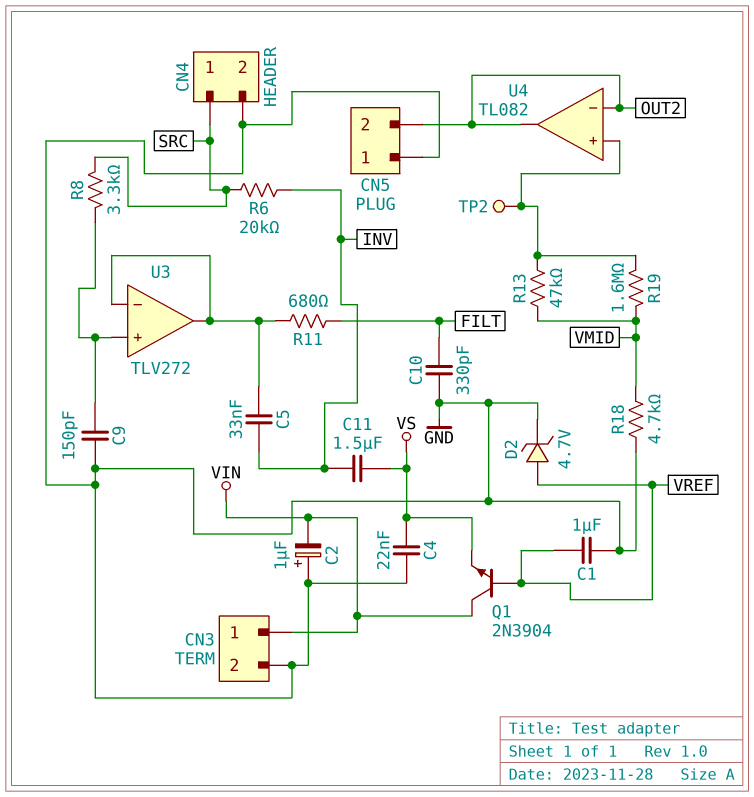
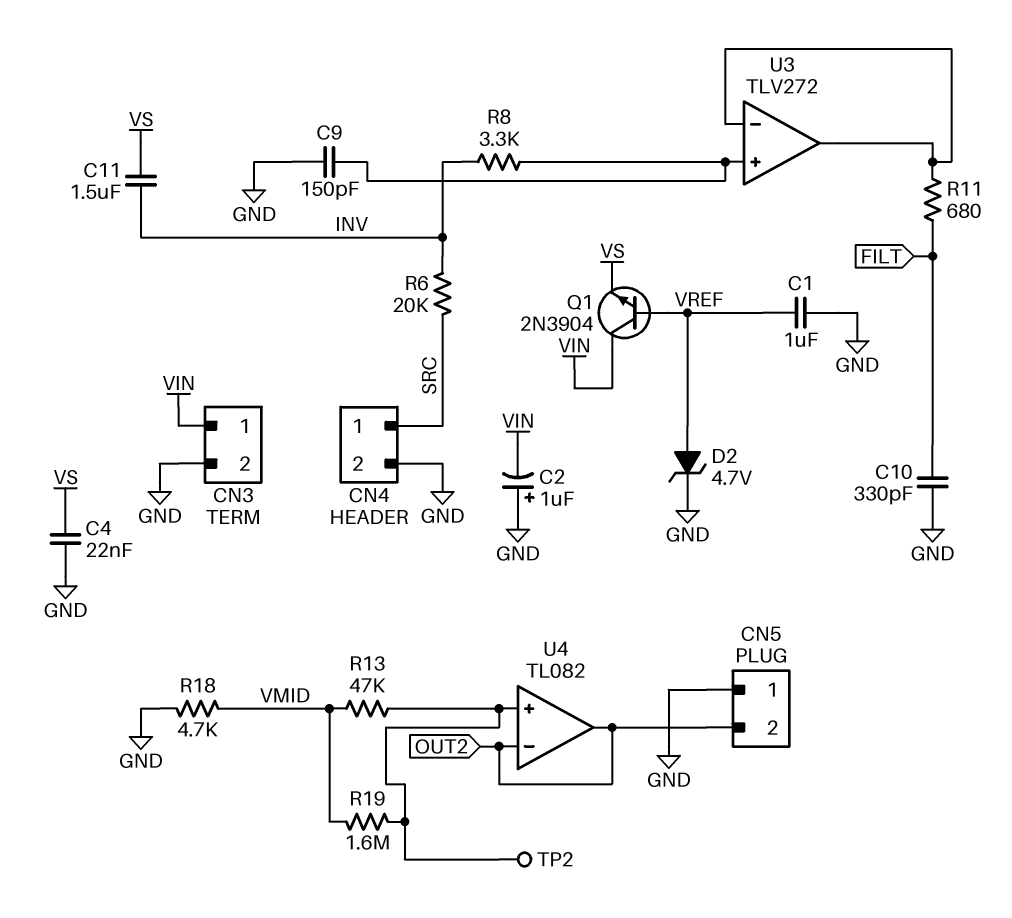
C5: 33nF (INV, U3/in-) -> none
R8: 3.3k (SRC, U3/in+) -> 3.3k (INV, U3/in+)

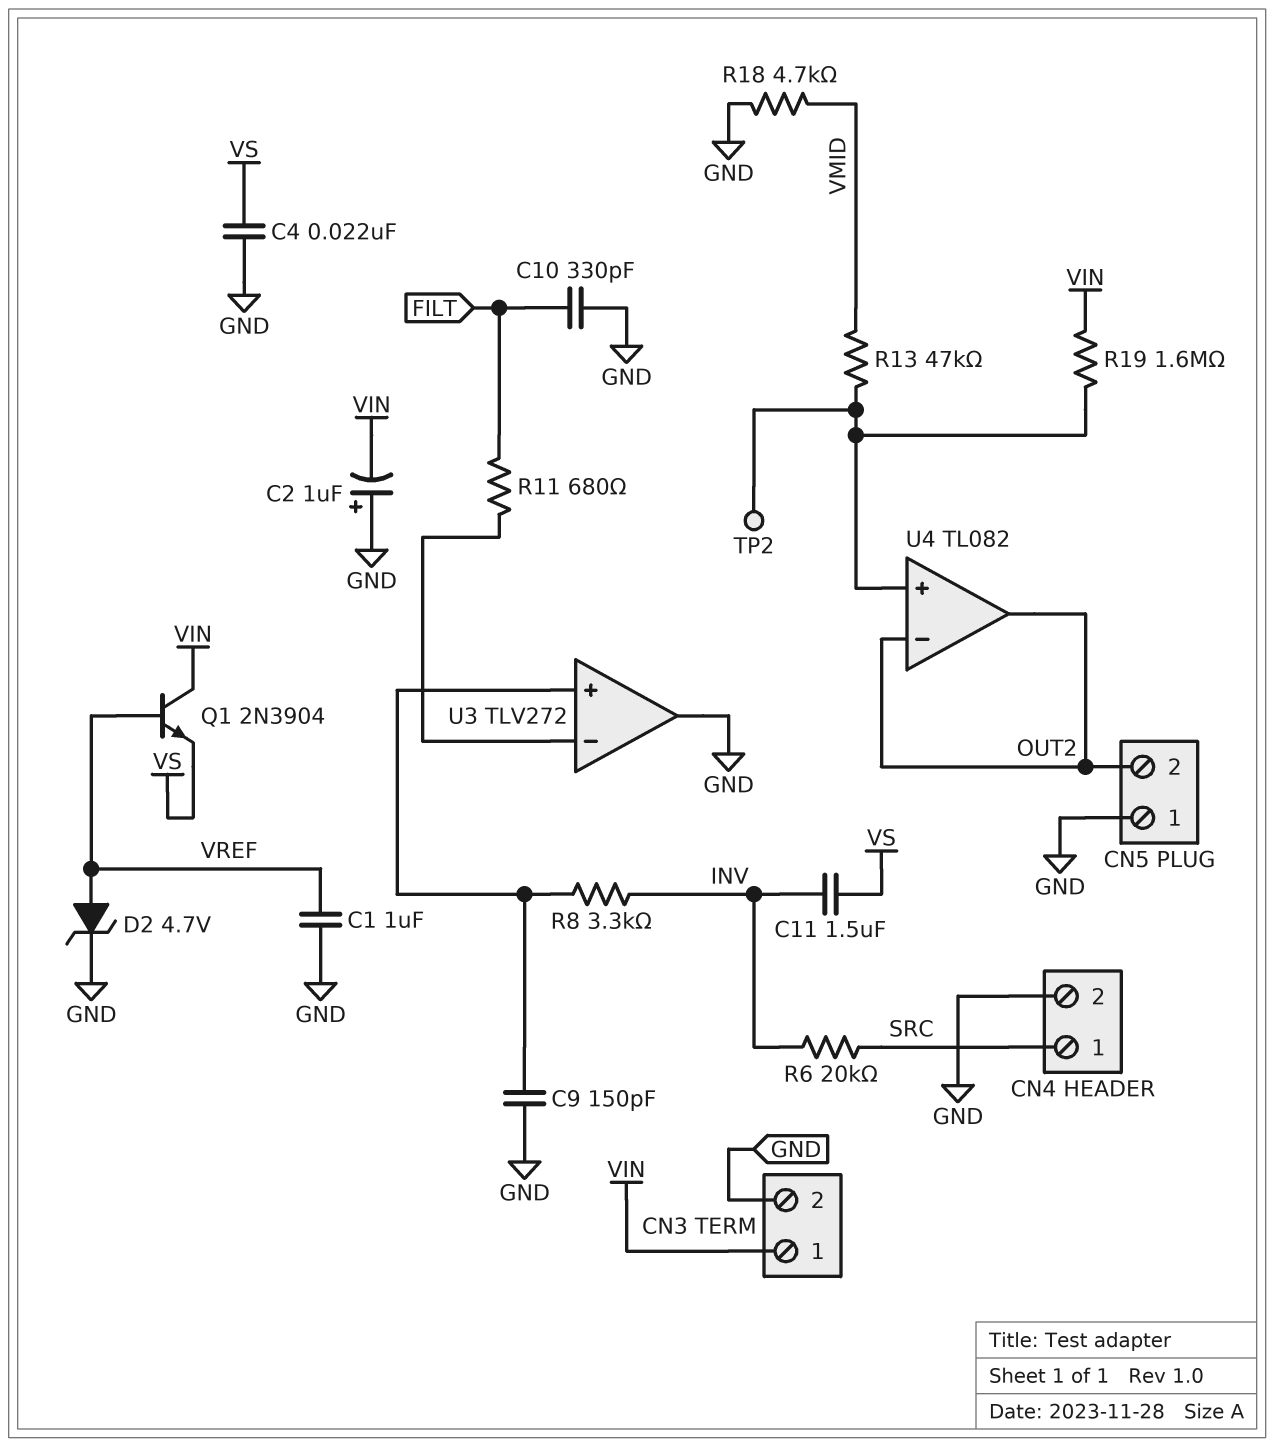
R19: 1.6M (U4/in+, VMID) -> 1.6M (U4/in+, VIN)
U3 pin out: U3/in- -> GND

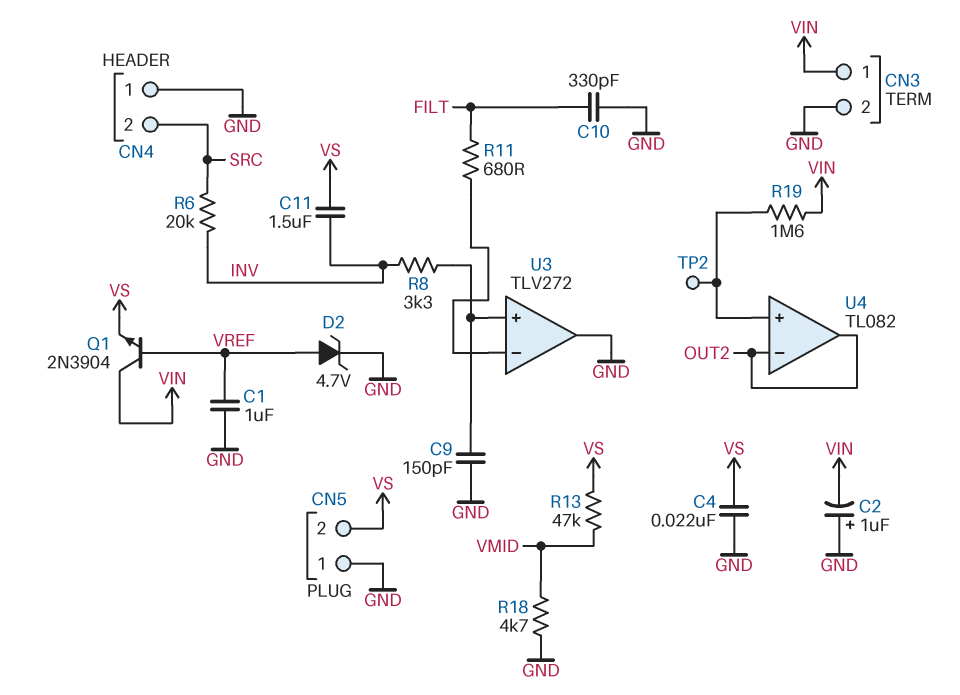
CN4 pin 1: SRC -> GND
CN4 pin 2: GND -> SRC
CN5 pin 2: OUT2 -> VS
R13: 47k (U4/in+, VMID) -> 47k (VMID, VS)

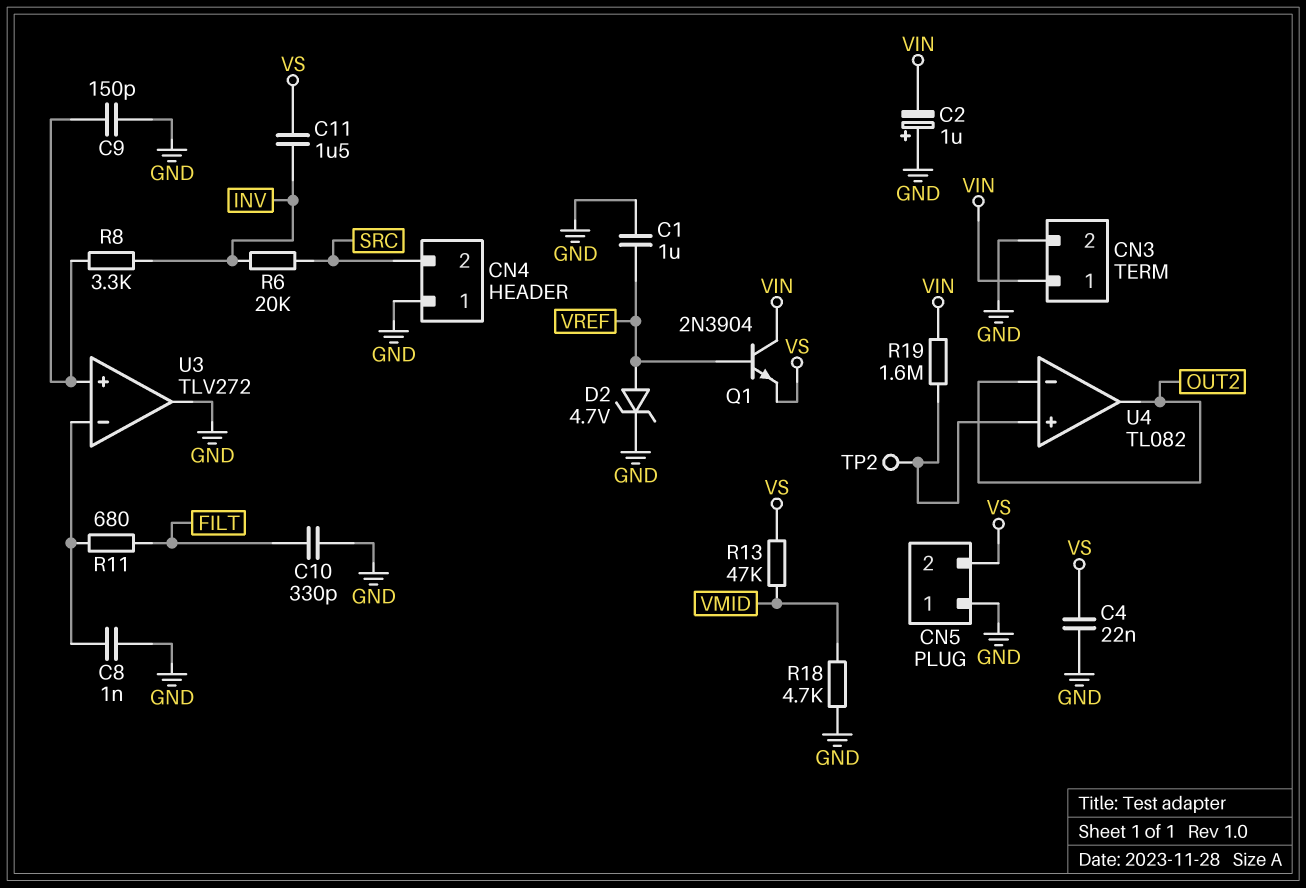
C8: none -> 1nF (GND, U3/in-)

